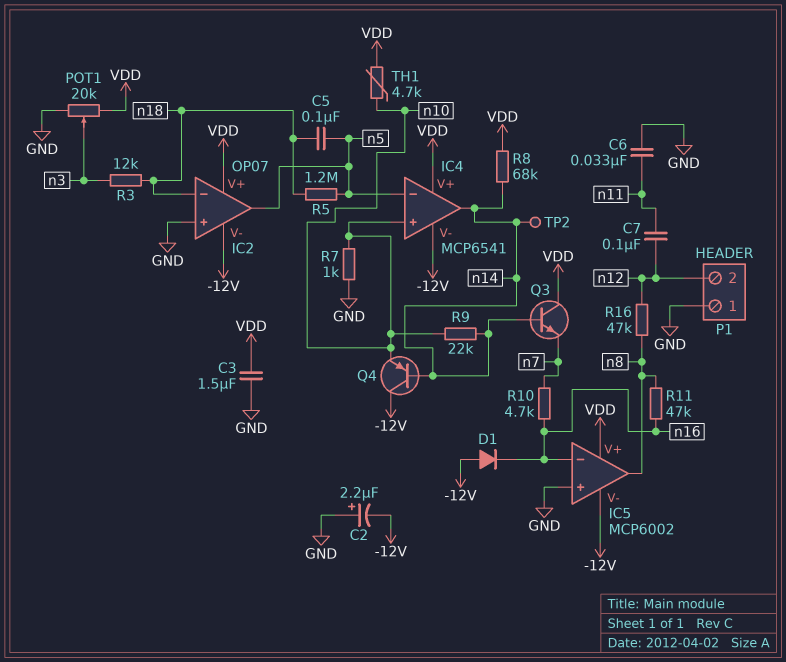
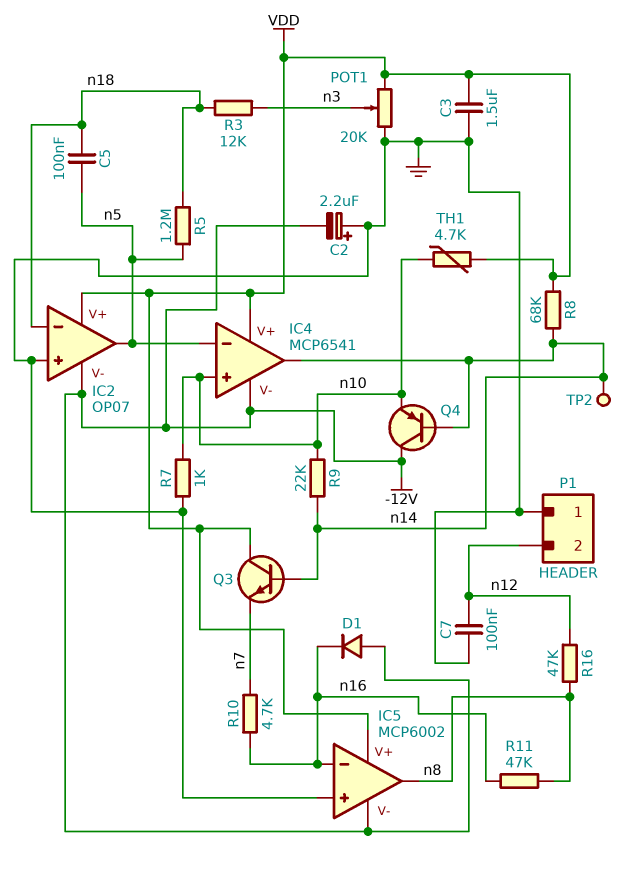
C6: 33nF (GND, n11) -> none
C7: 100nF (n11, n12) -> 100nF (GND, n12)

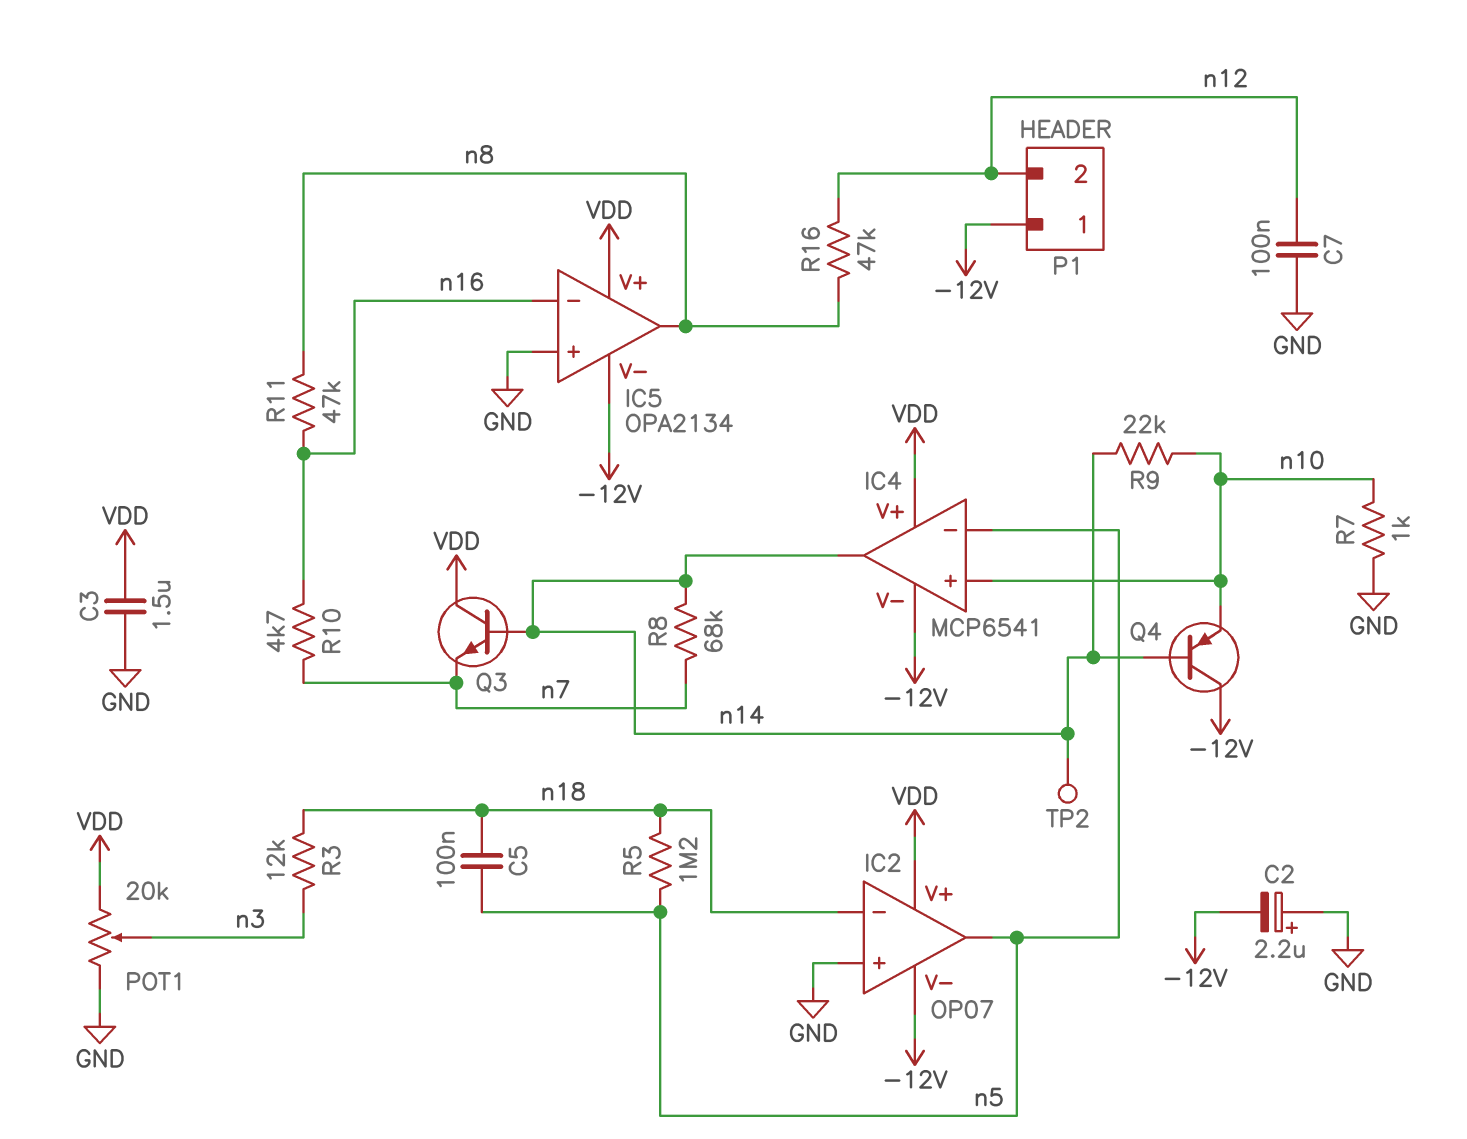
D1: diode (A -12V, K n16) -> none
IC5: MCP6002 -> OPA2134
P1 pin 1: GND -> -12V
R8: 68k (VDD, n14) -> 68k (n7, n14)
TH1: 4.7k (VDD, n10) -> none

